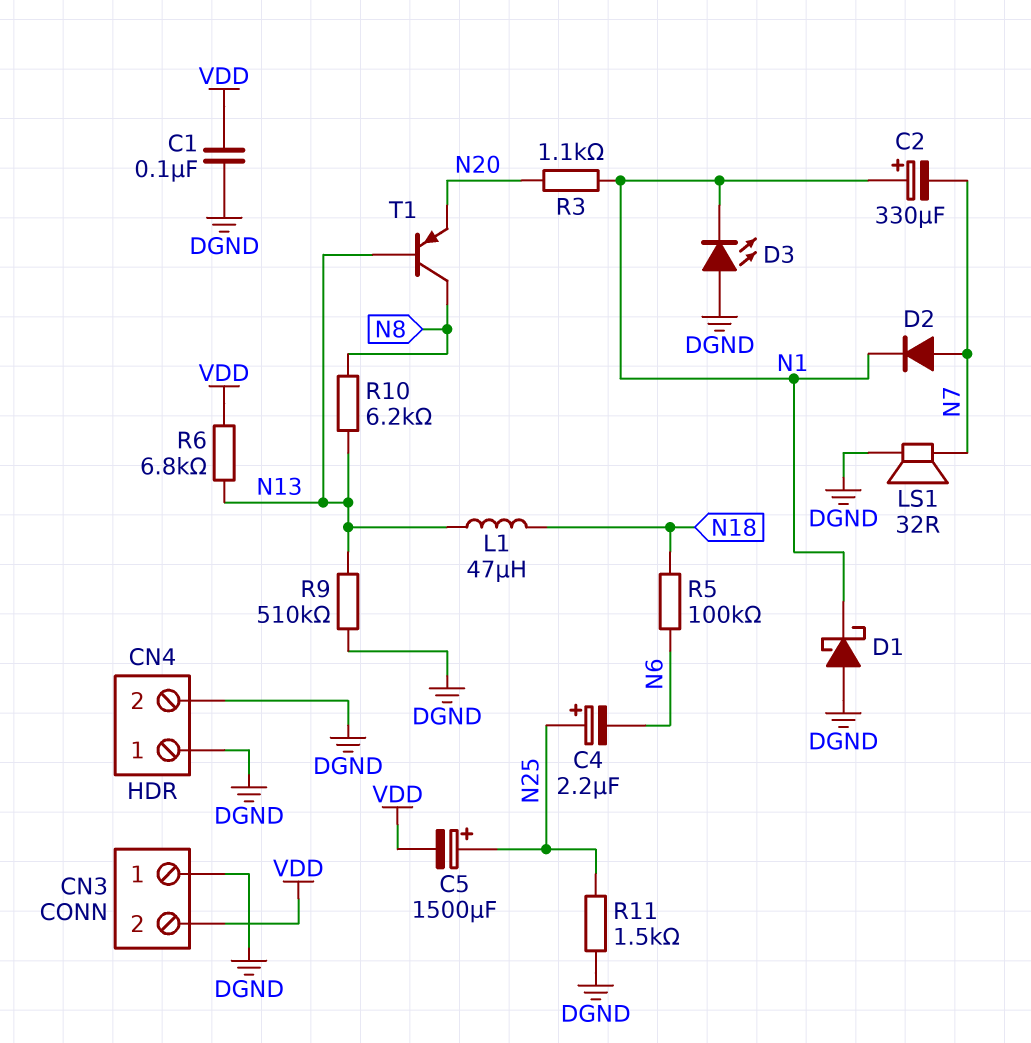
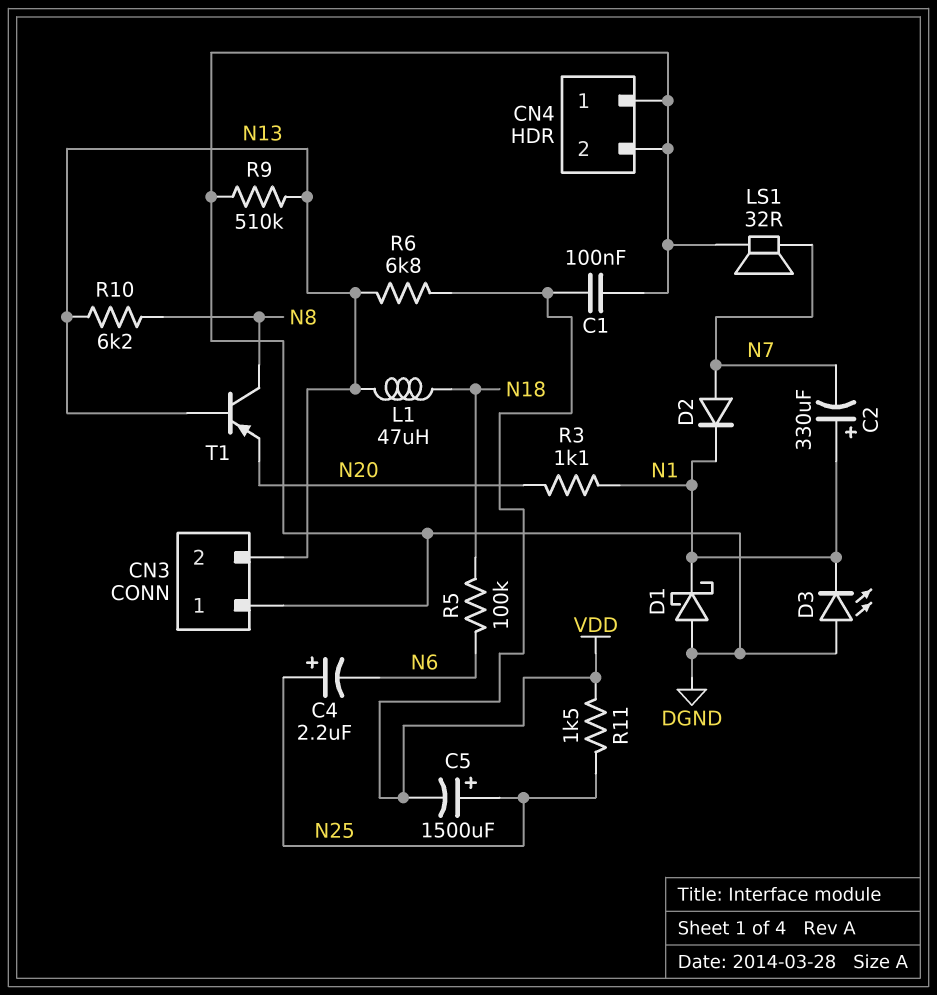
CN3 pin 2: VDD -> N13
R11: 1.5k (DGND, N25) -> 1.5k (N25, VDD)

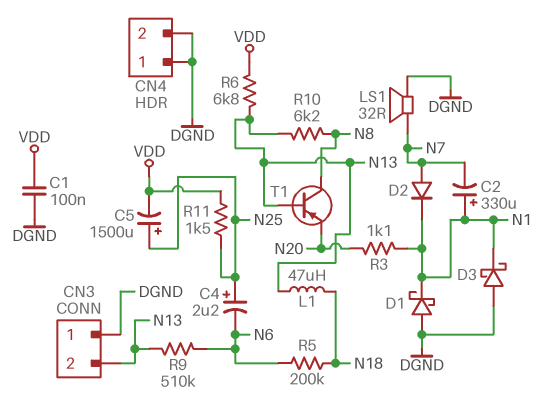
D3: LED (A DGND, K N1) -> schottky (A DGND, K N1)
R5: 100k (N6, N18) -> 200k (N6, N18)
R9: 510k (DGND, N13) -> 510k (N6, N13)

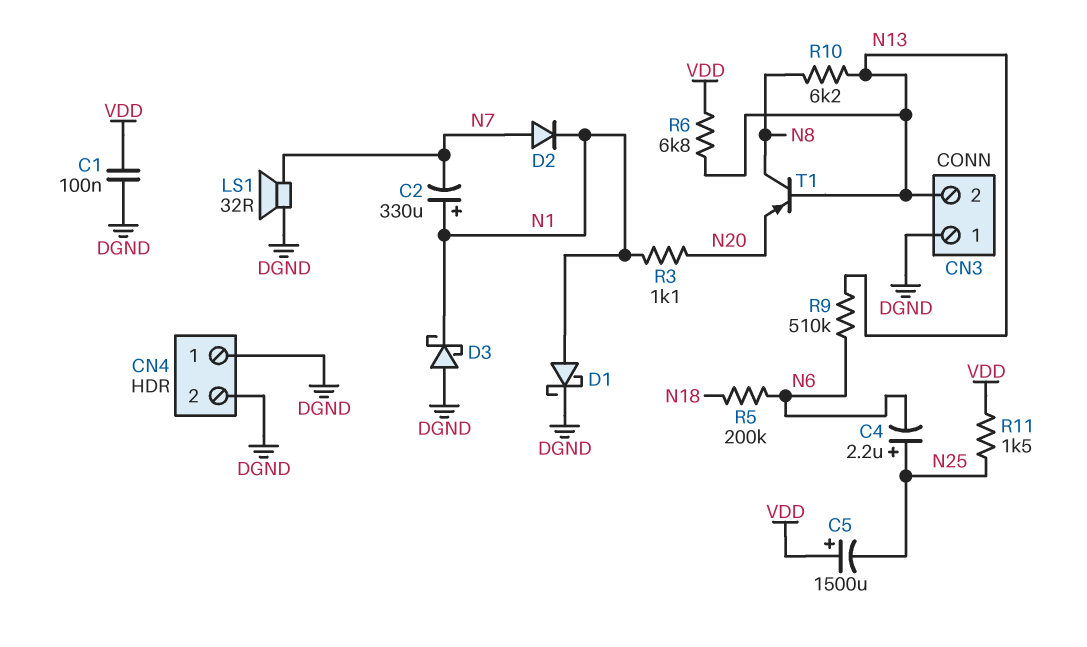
C5: 1500uF (plus N25, minus VDD) -> 1500uF (plus VDD, minus N25)
D1: schottky (A DGND, K N1) -> schottky (A N1, K DGND)
L1: 47uH (N13, N18) -> none

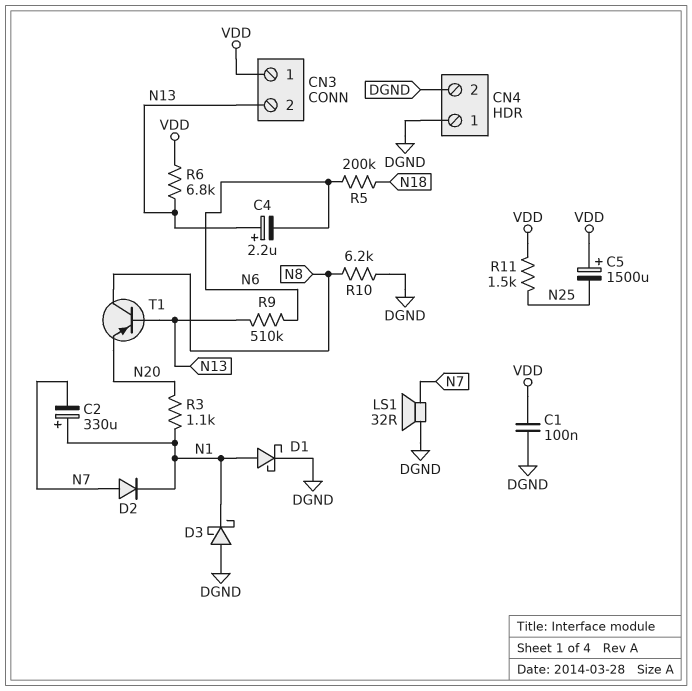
C4: 2.2uF (plus N25, minus N6) -> 2.2uF (plus N13, minus N6)
CN3 pin 1: DGND -> VDD
R10: 6.2k (N8, N13) -> 6.2k (DGND, N8)

